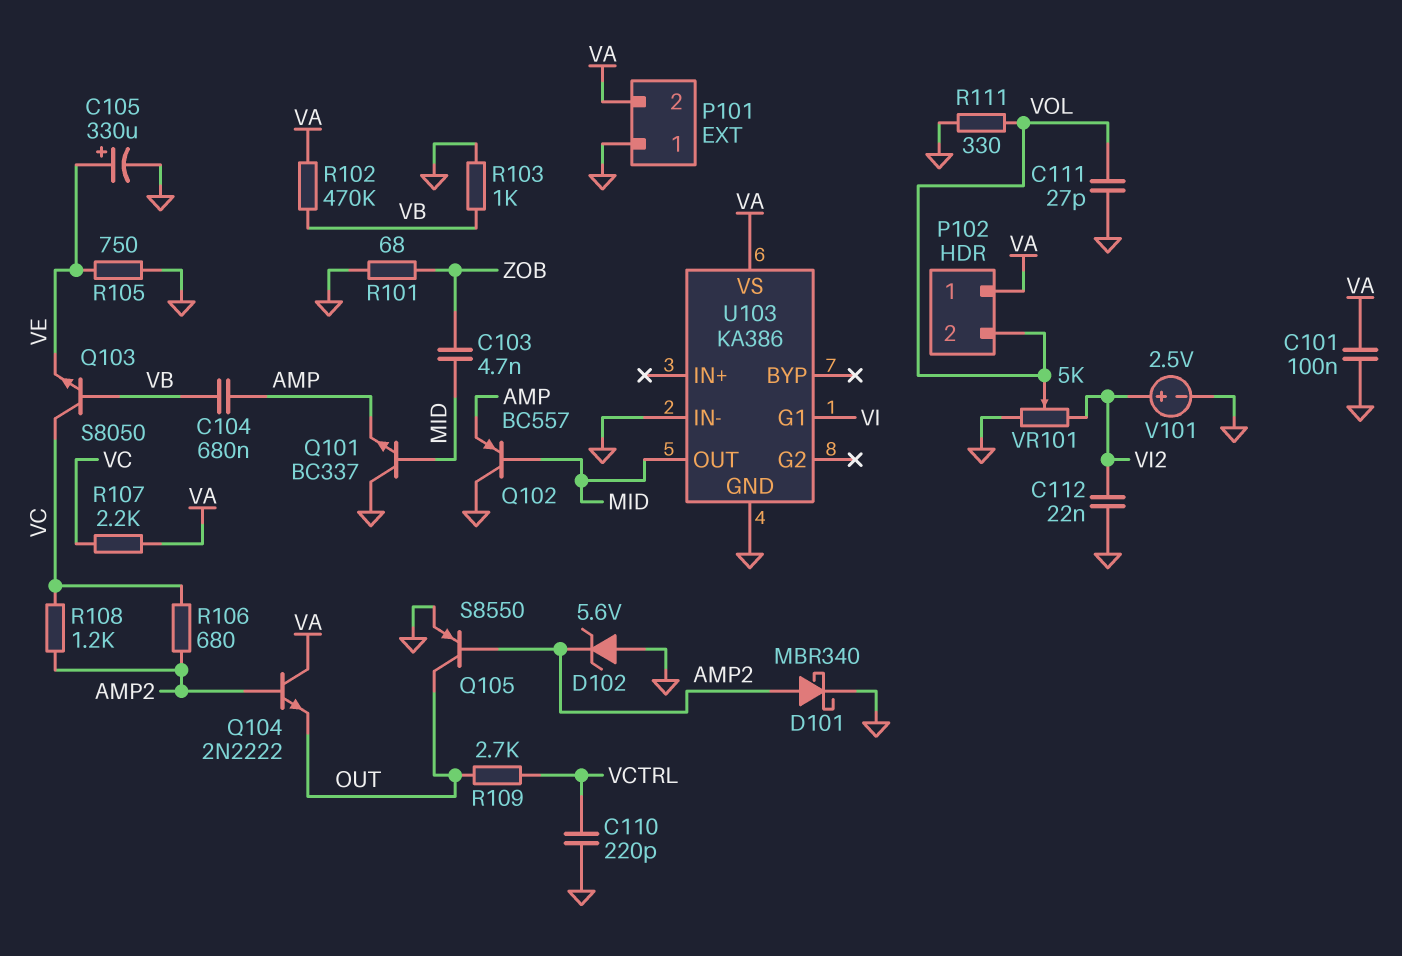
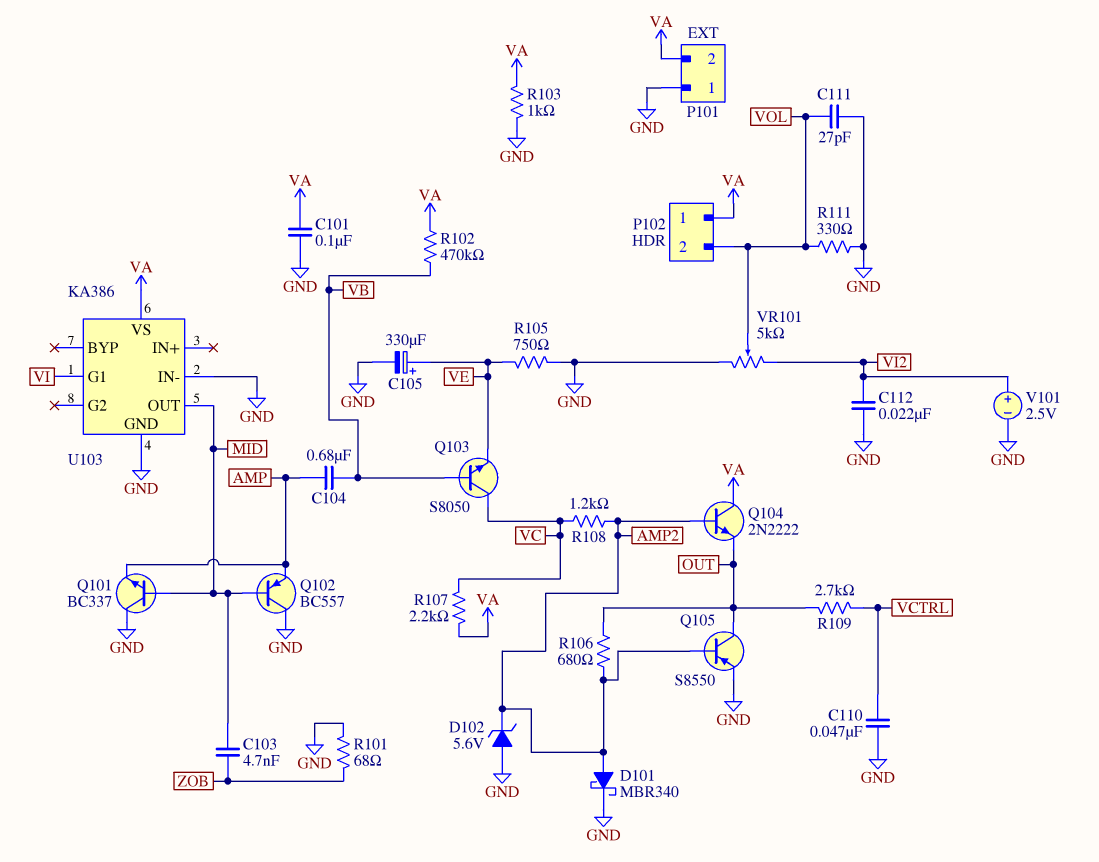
C110: 220pF (GND, VCTRL) -> 47nF (GND, VCTRL)
R103: 1k (GND, VB) -> 1k (GND, VA)
R106: 680 (AMP2, VC) -> 680 (AMP2, OUT)

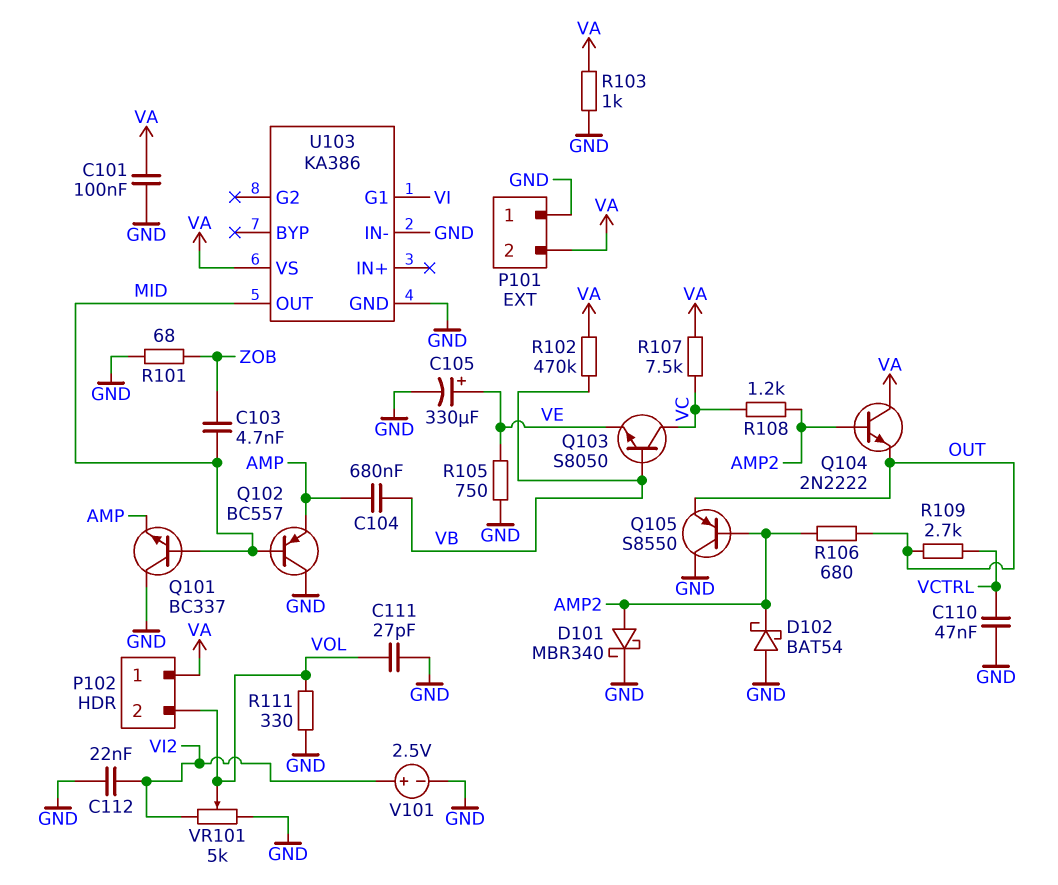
D102: zener 5.6V (A GND, K AMP2) -> schottky BAT54 (A GND, K AMP2)
Q105: PNP S8550 (B AMP2, C OUT, E GND) -> PNP S8550 (B AMP2, C GND, E OUT)
R107: 2.2k (VA, VC) -> 7.5k (VA, VC)

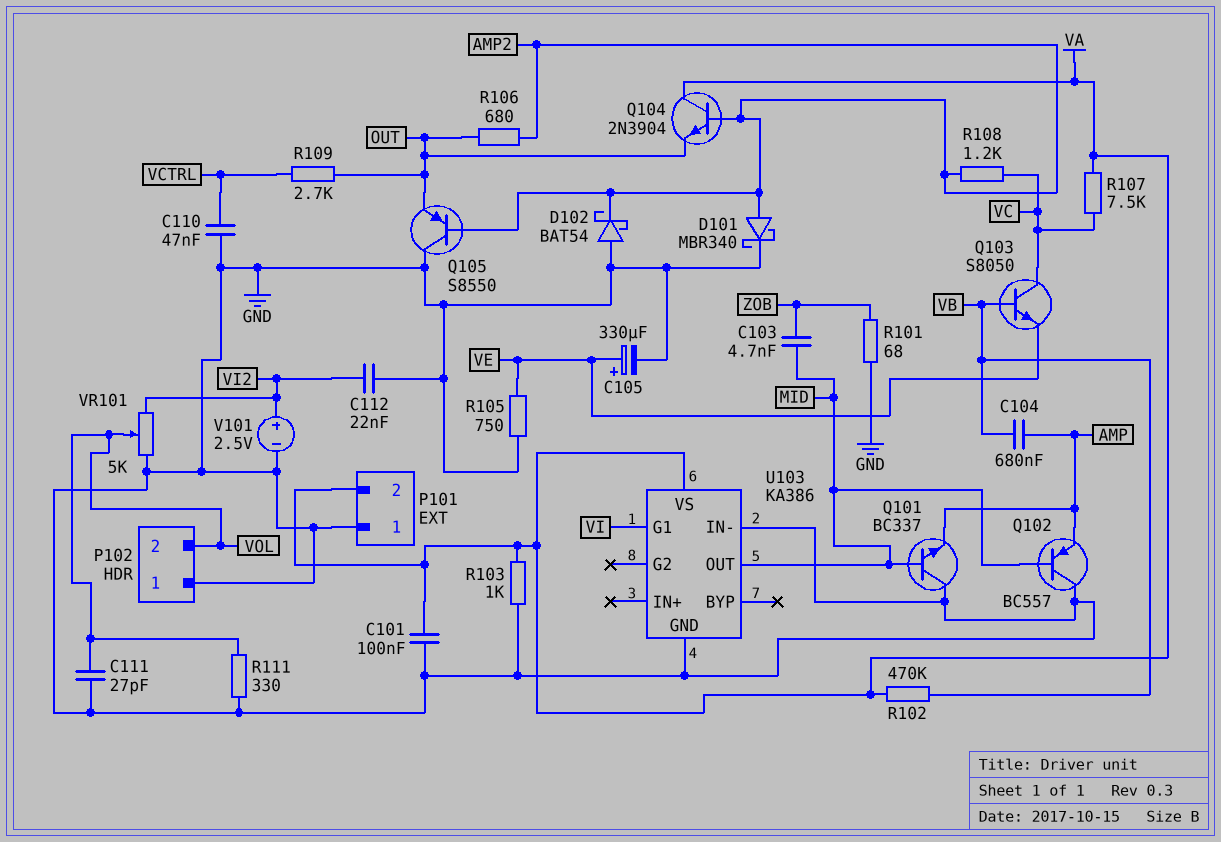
P102 pin 1: VA -> GND
Q104: NPN 2N2222 (B AMP2, C VA, E OUT) -> NPN 2N3904 (B AMP2, C VA, E OUT)

